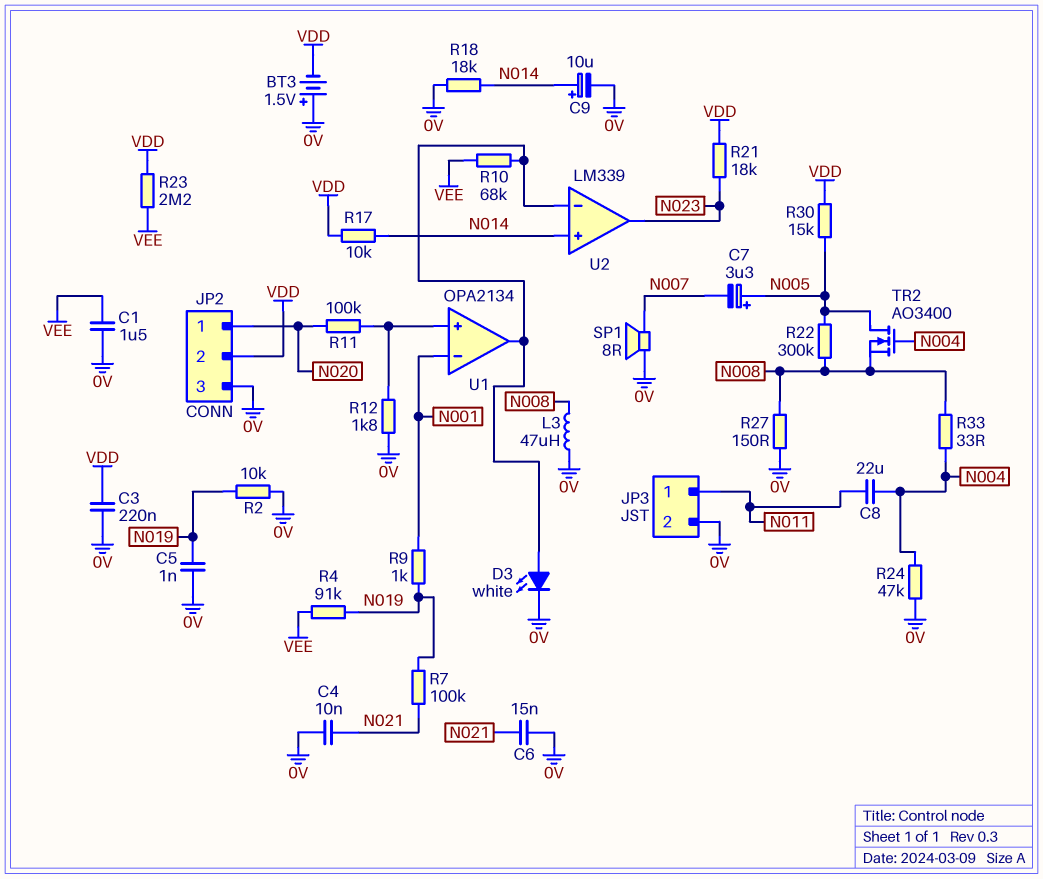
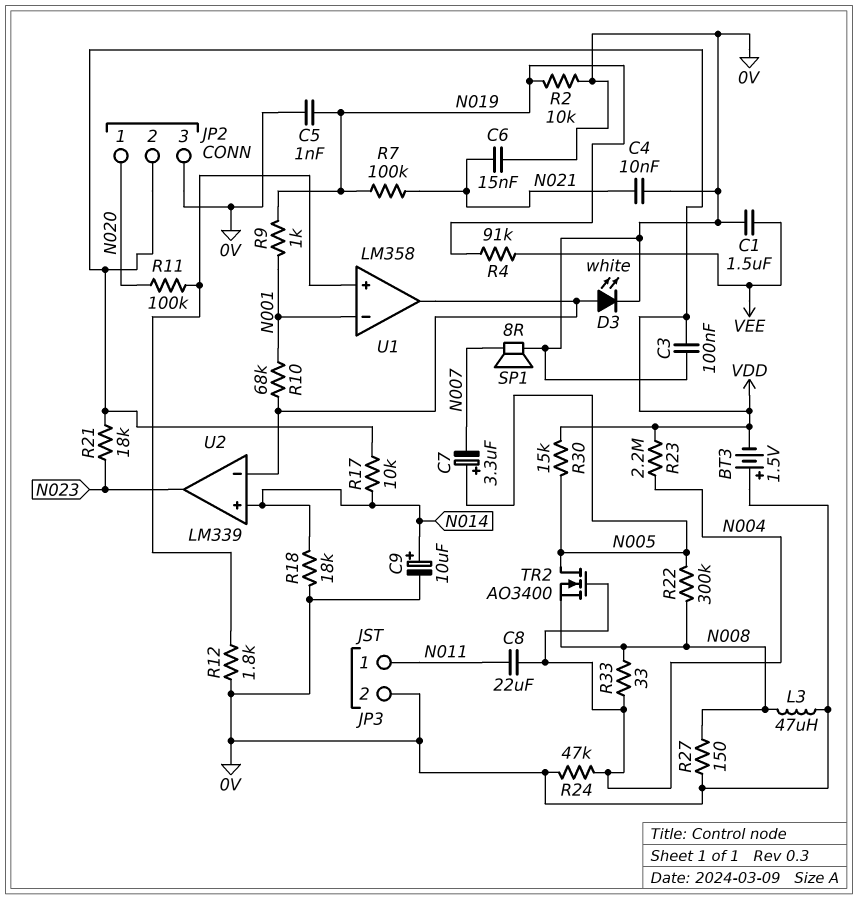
C3: 220nF (0V, VDD) -> 100nF (0V, VDD)
R10: 68k (U1/out, VEE) -> 68k (N001, U1/out)
R23: 2.2M (VDD, VEE) -> 2.2M (N004, VDD)
U1: OPA2134 -> LM358

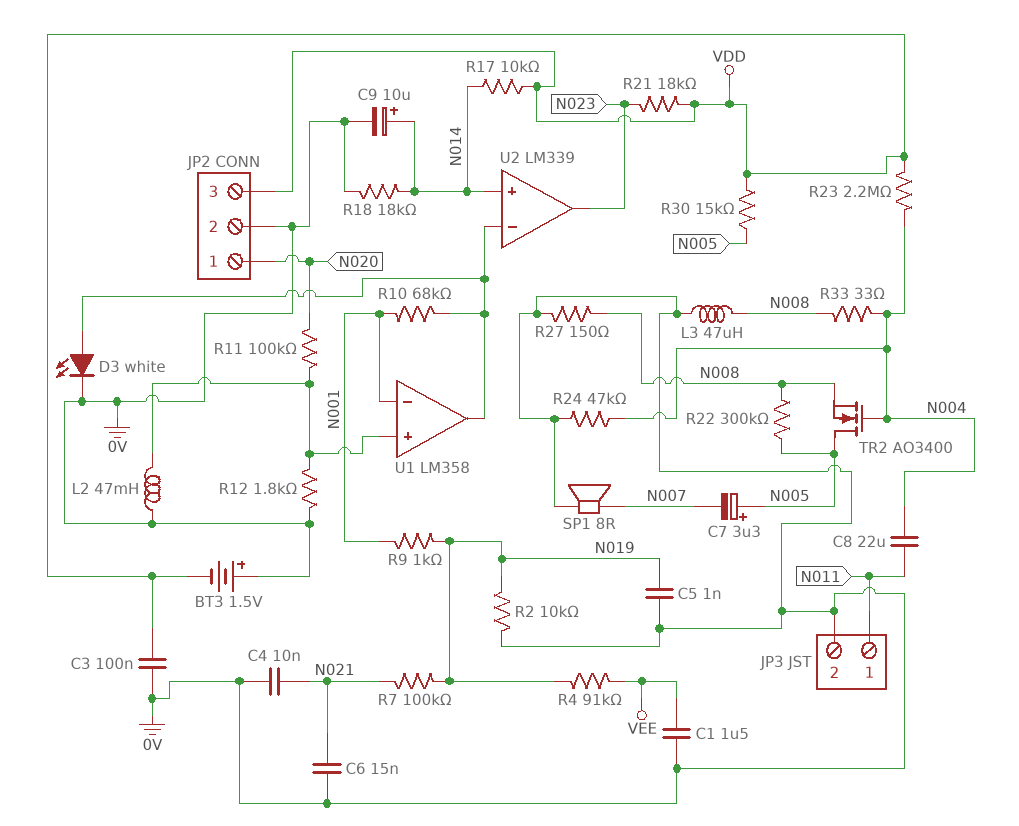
JP2 pin 2: VDD -> 0V
JP2 pin 3: 0V -> VDD
L2: none -> 47mH (0V, U1/in+)

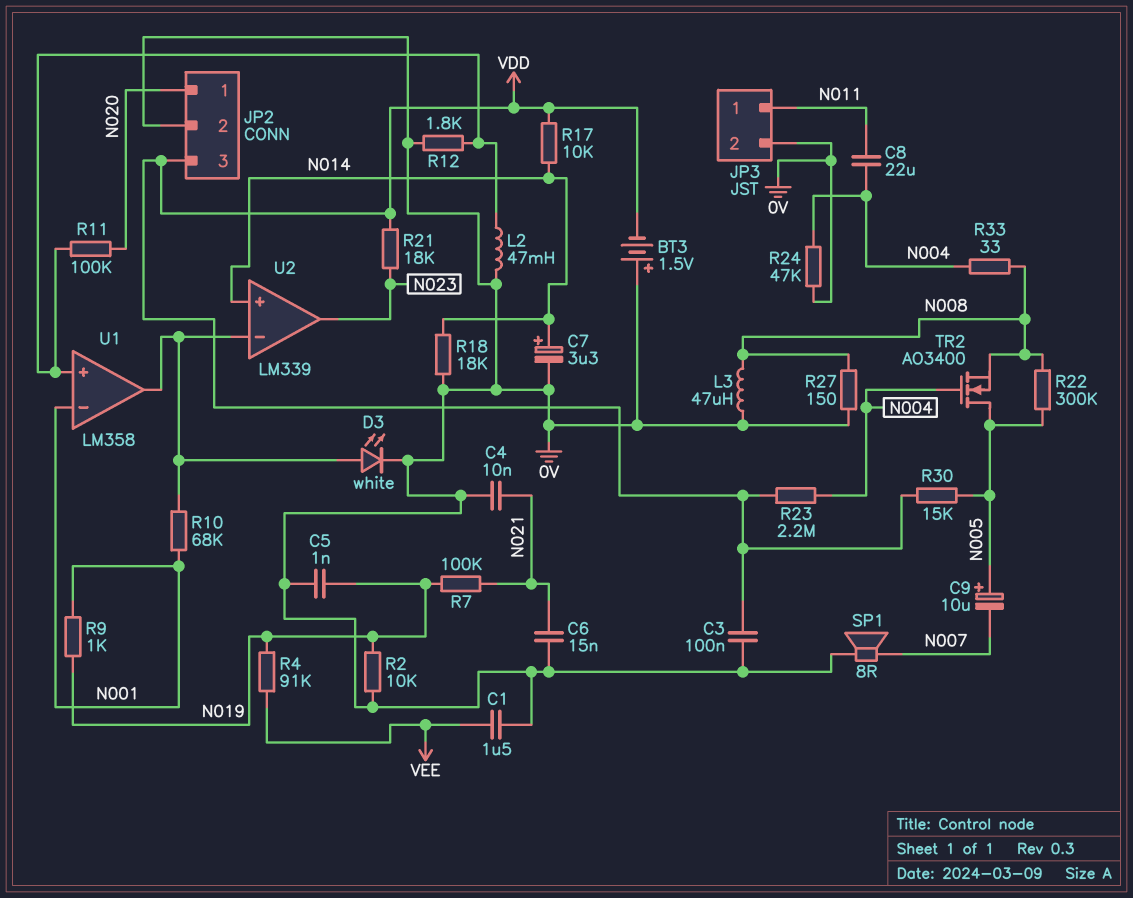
C7: 3.3uF (plus N005, minus N007) -> 3.3uF (plus N014, minus 0V)
C9: 10uF (plus N014, minus 0V) -> 10uF (plus N005, minus N007)

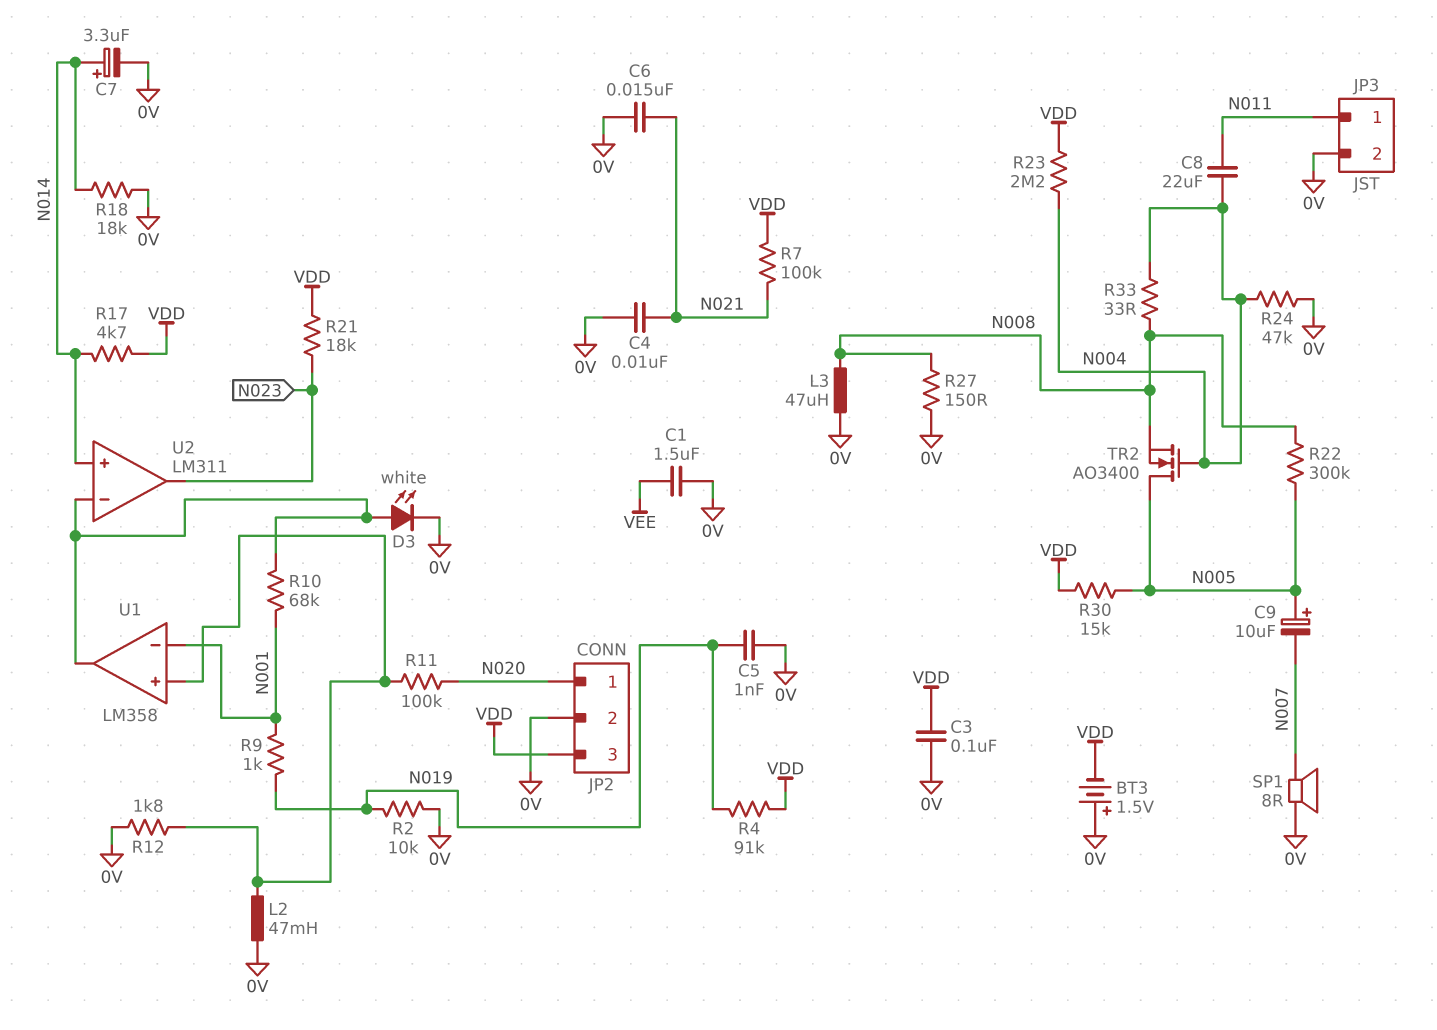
R4: 91k (N019, VEE) -> 91k (N019, VDD)
R7: 100k (N019, N021) -> 100k (N021, VDD)
R17: 10k (N014, VDD) -> 4.7k (N014, VDD)
U2: LM339 -> LM311

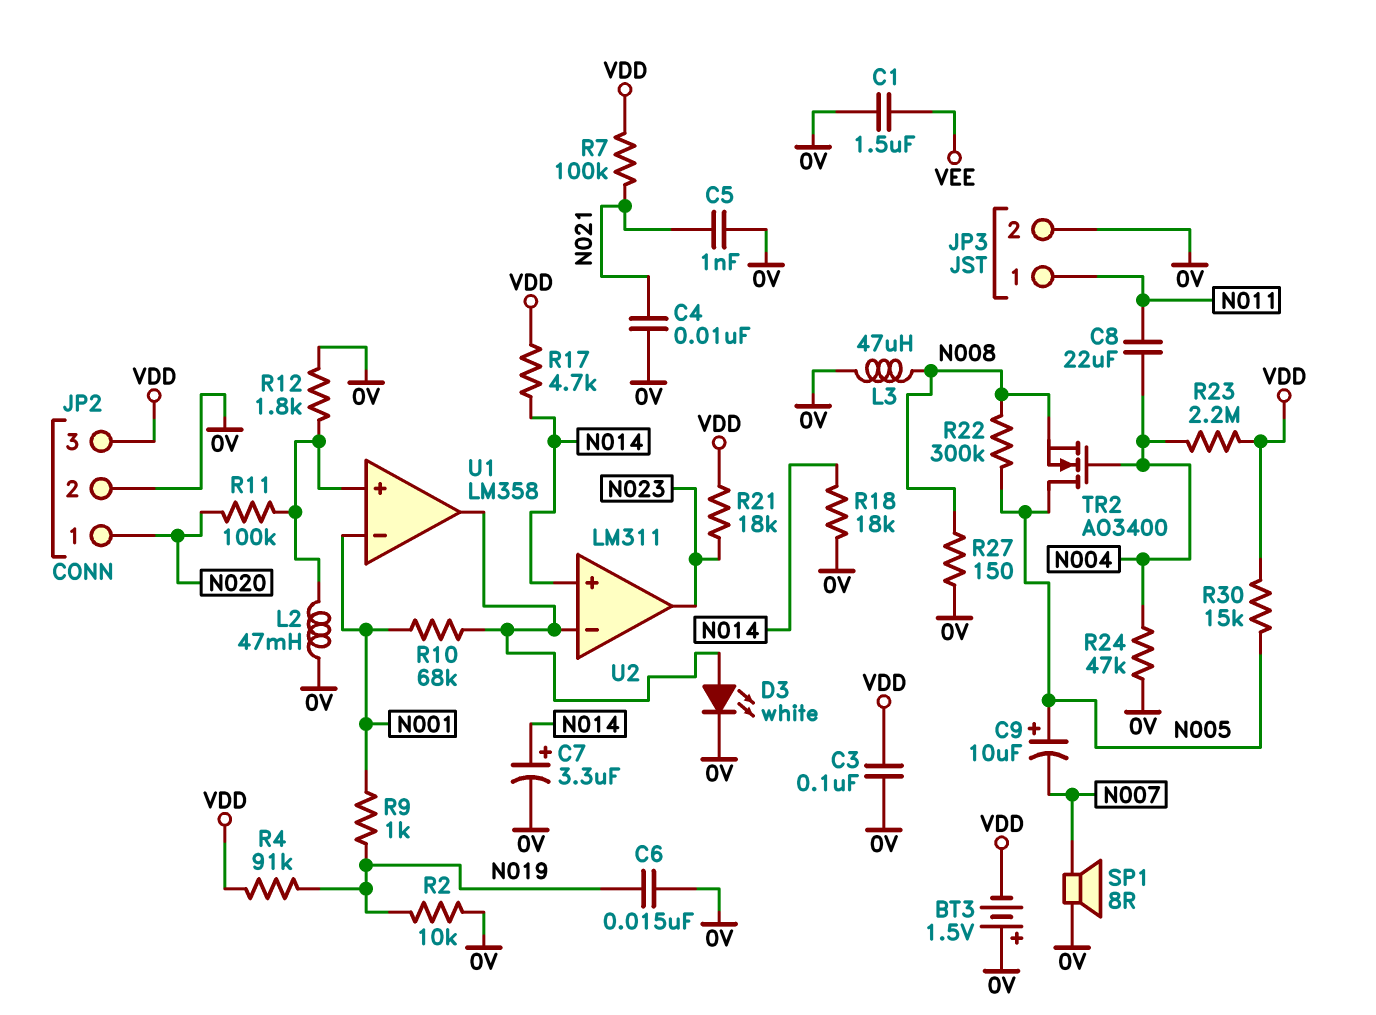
C5: 1nF (0V, N019) -> 1nF (0V, N021)
C6: 15nF (0V, N021) -> 15nF (0V, N019)
R33: 33 (N004, N008) -> none

